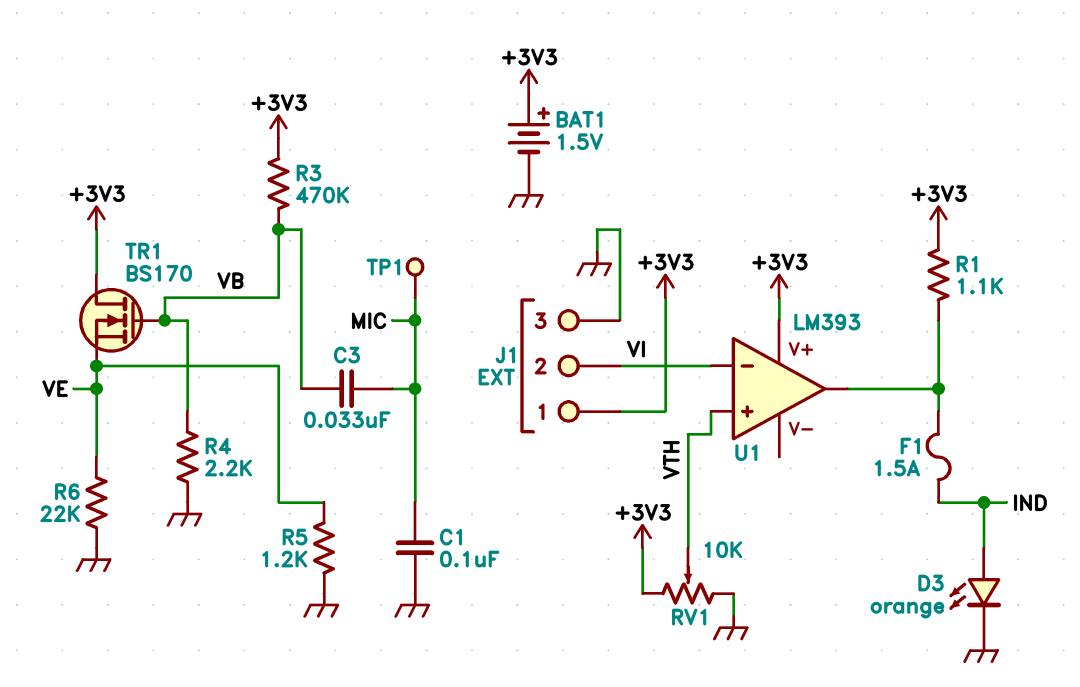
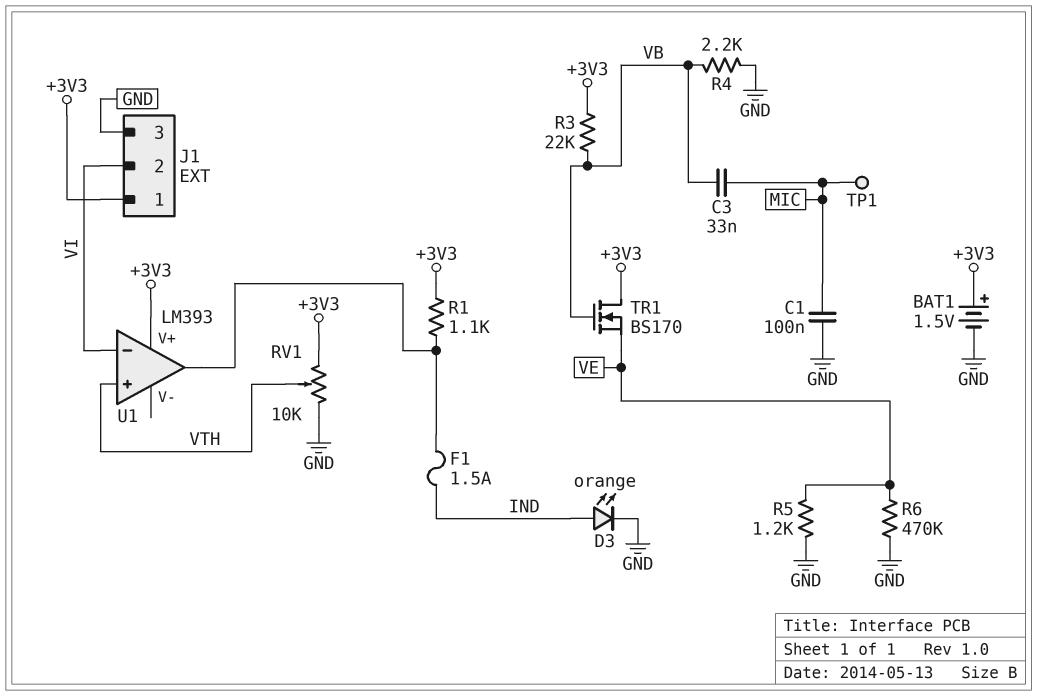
R3: 470k (+3V3, VB) -> 22k (+3V3, VB)
R6: 22k (GND, VE) -> 470k (GND, VE)

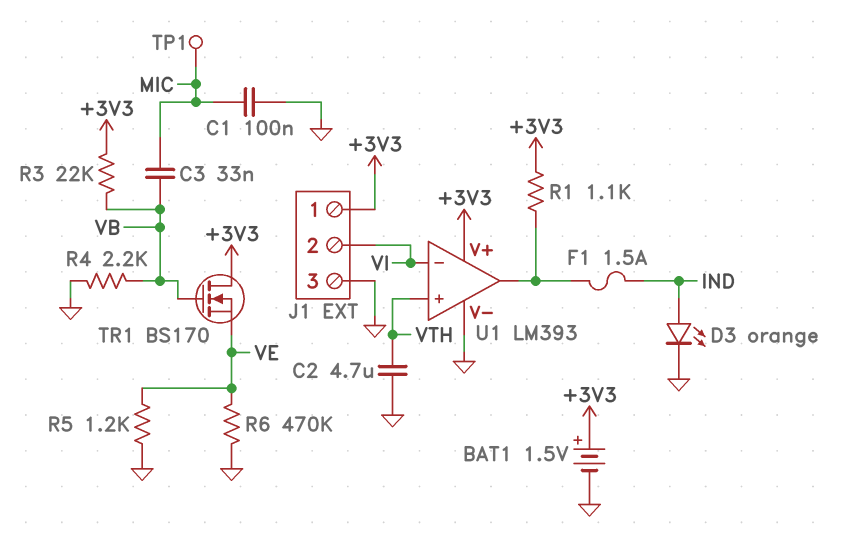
C2: none -> 4.7uF (GND, VTH)
RV1: 10k (+3V3, GND, wiper VTH) -> none
U1 pin V-: none -> GND

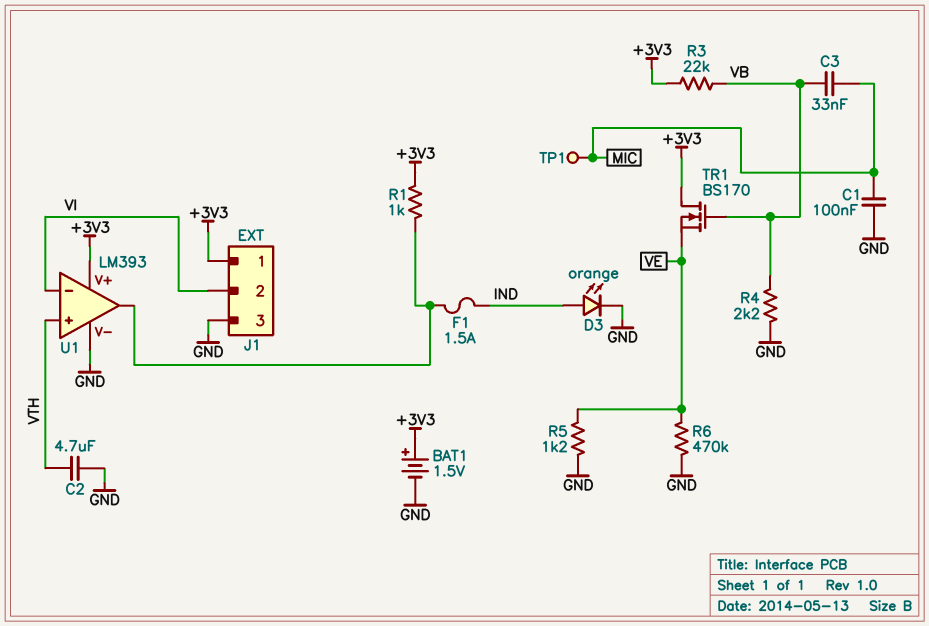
R1: 1.1k (+3V3, U1/out) -> 1k (+3V3, U1/out)

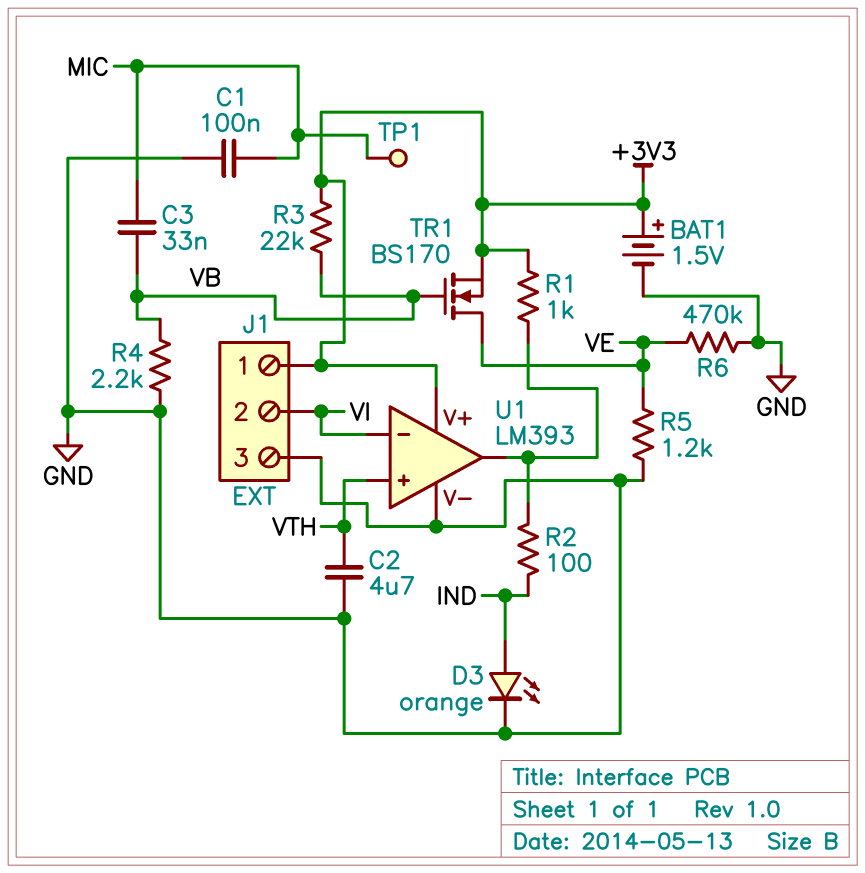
F1: 1.5A (IND, U1/out) -> none
R2: none -> 100 (IND, U1/out)
TR1: NMOS BS170 (G VB, D +3V3, S VE) -> NMOS BS170 (G VB, D VE, S +3V3)

